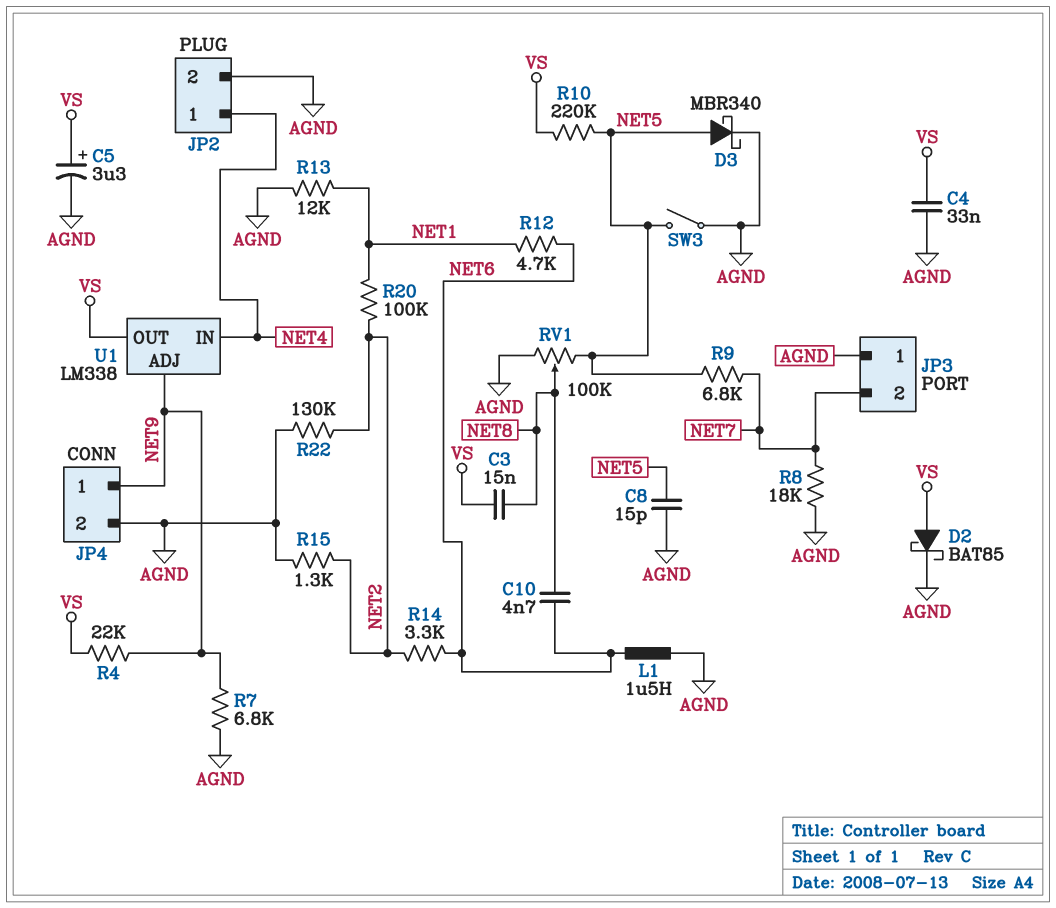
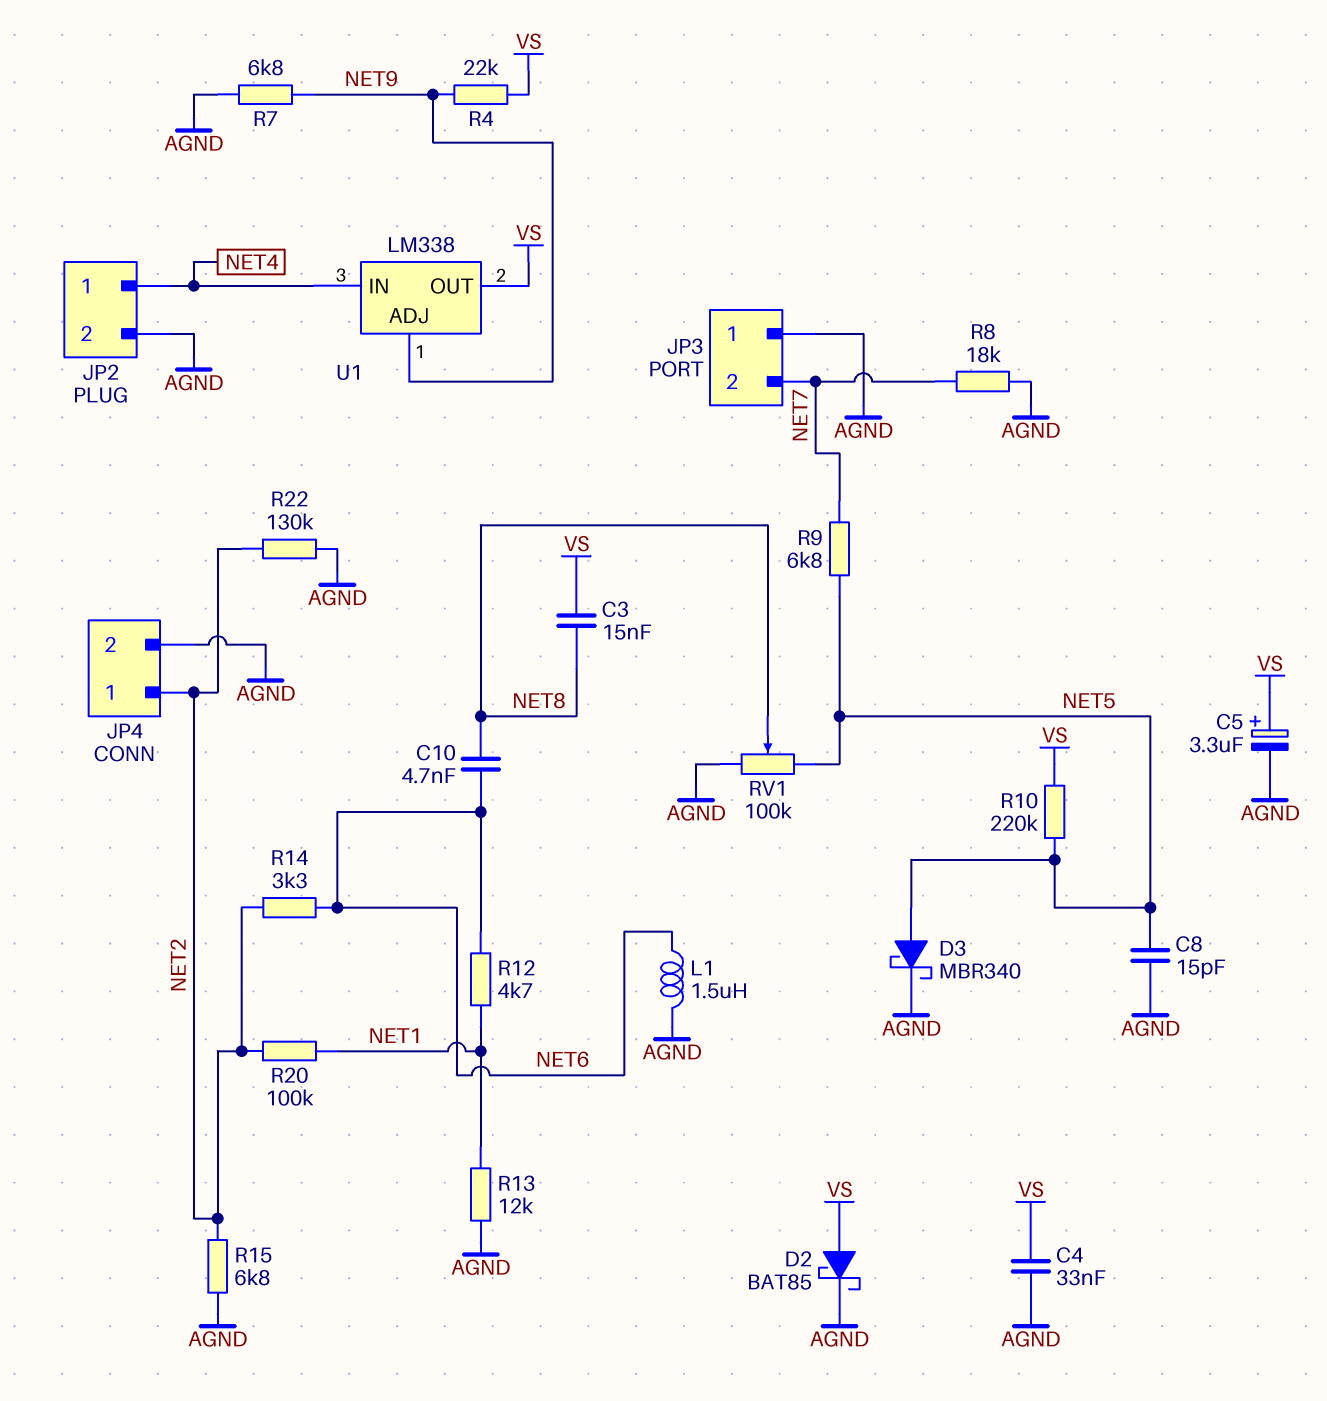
JP4 pin 1: NET9 -> NET2
R15: 1.3k (AGND, NET2) -> 6.8k (AGND, NET2)
SW3: switch (AGND, NET5) -> none

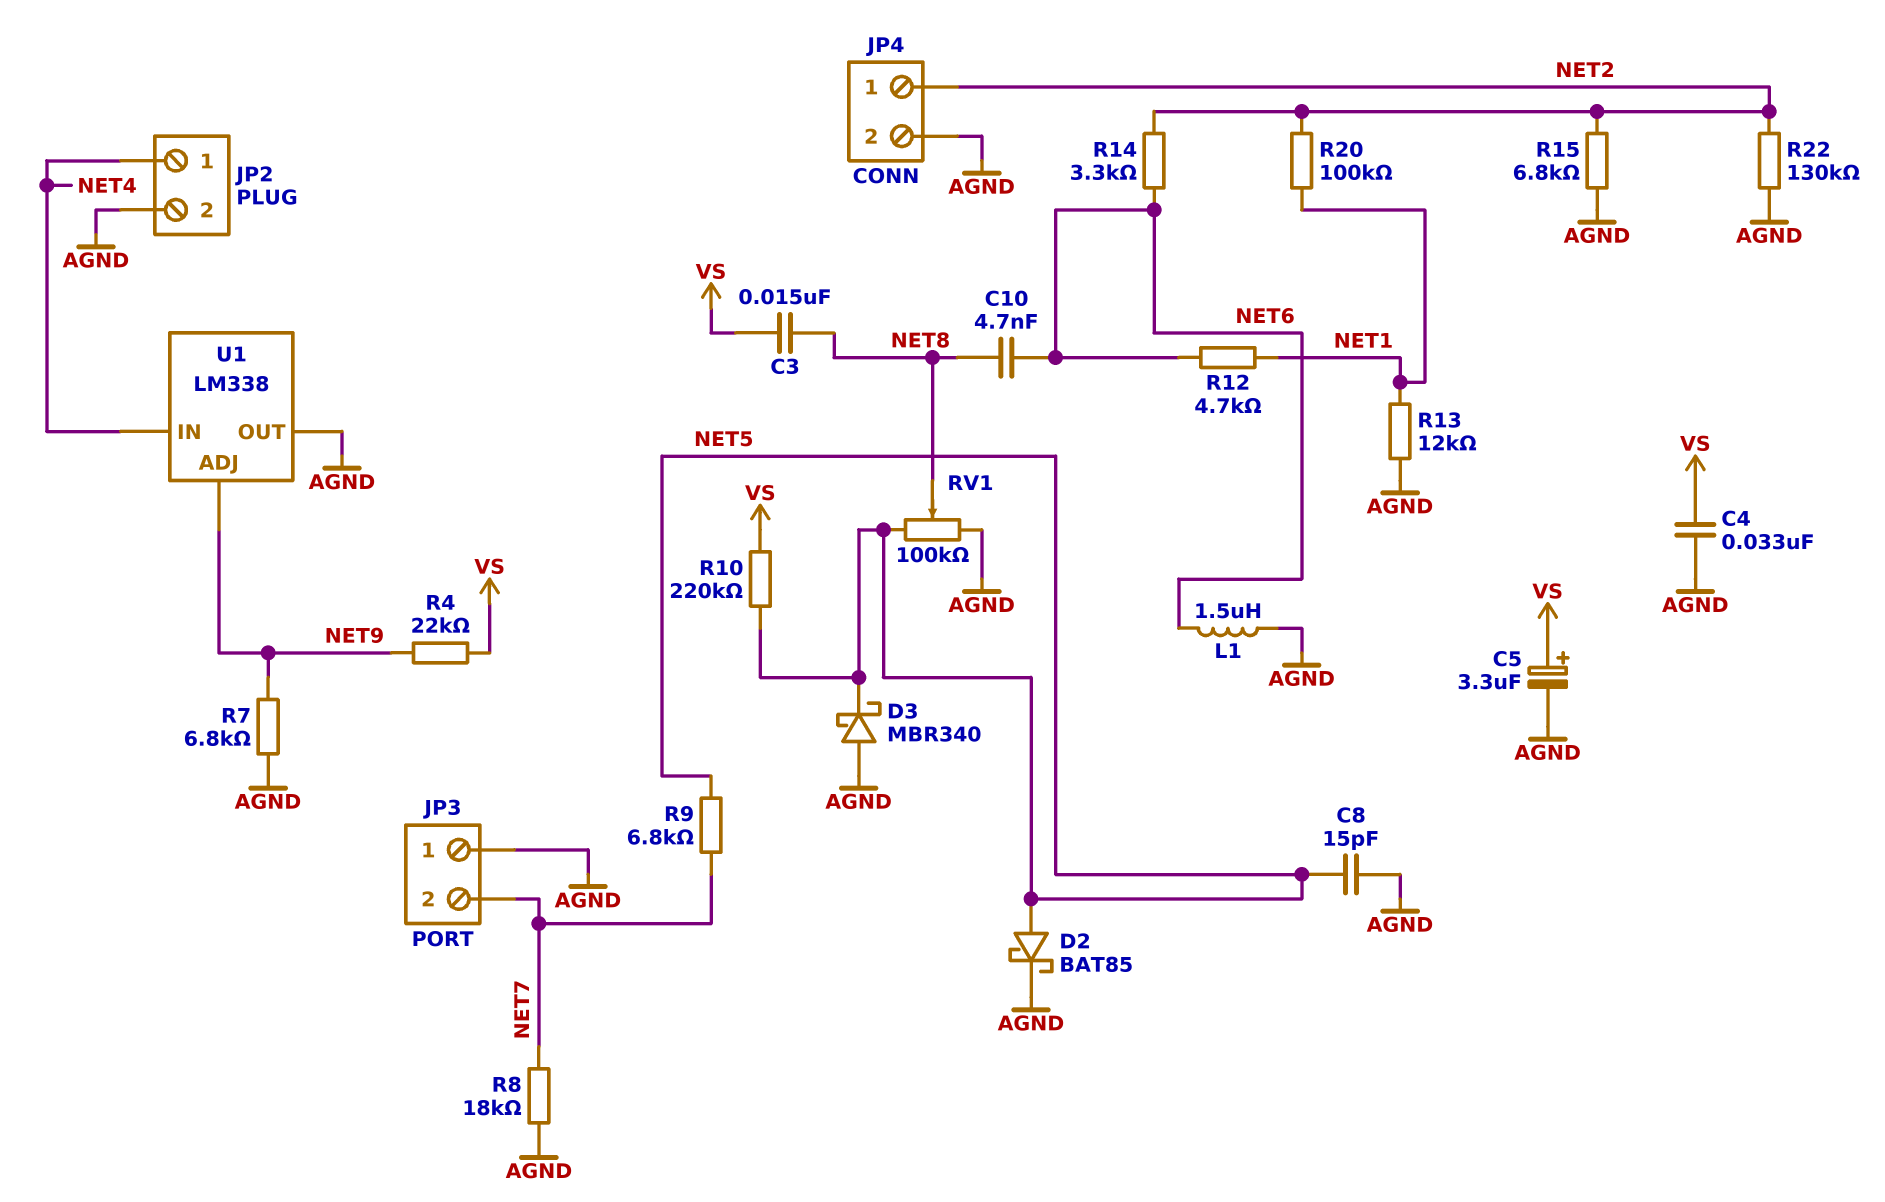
D2: schottky BAT85 (A VS, K AGND) -> schottky BAT85 (A NET5, K AGND)
D3: schottky MBR340 (A NET5, K AGND) -> schottky MBR340 (A AGND, K NET5)
U1 pin OUT: VS -> AGND

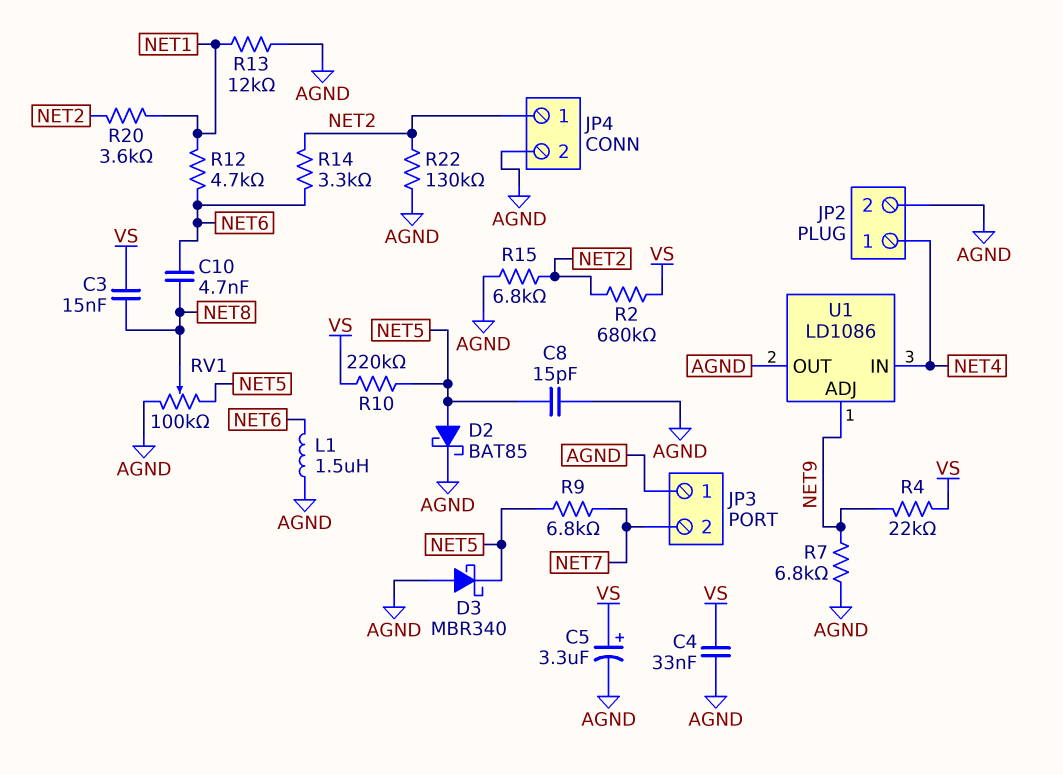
R2: none -> 680k (NET2, VS)
R8: 18k (AGND, NET7) -> none
R20: 100k (NET1, NET2) -> 3.6k (NET1, NET2)
U1: LM338 -> LD1086

